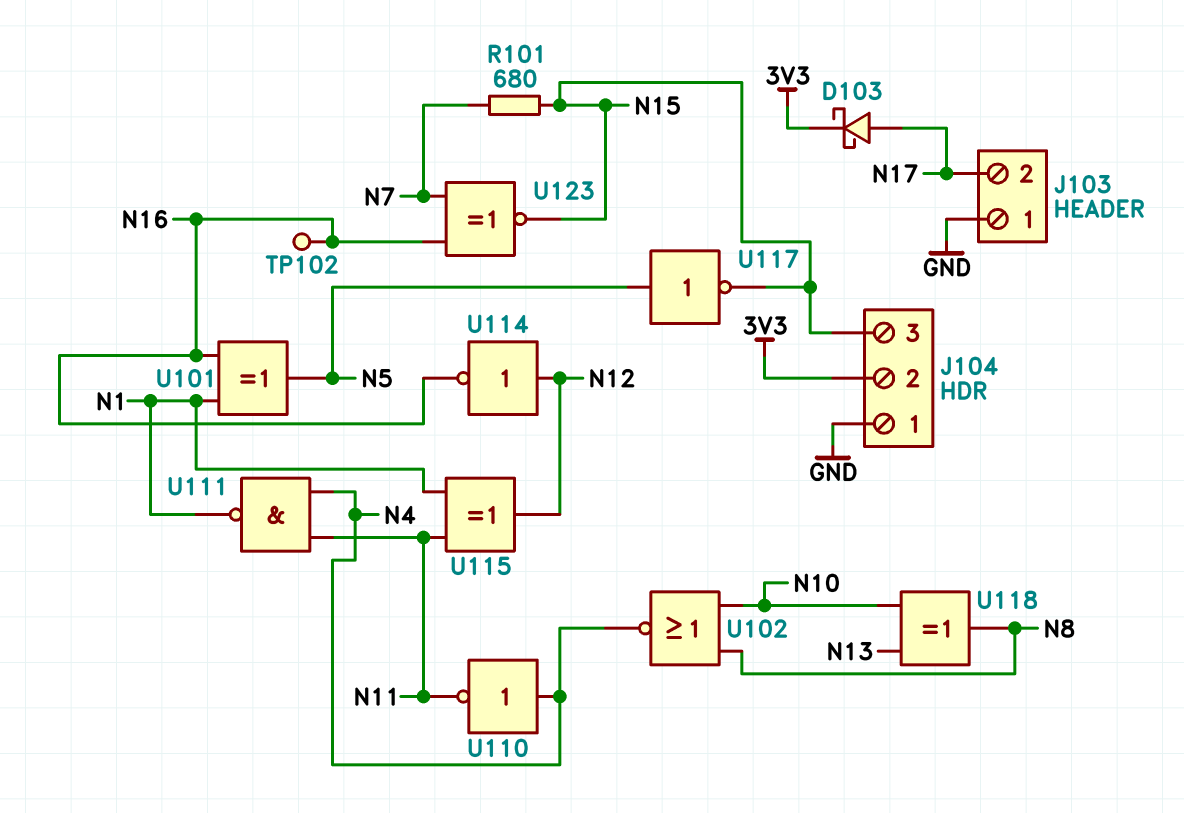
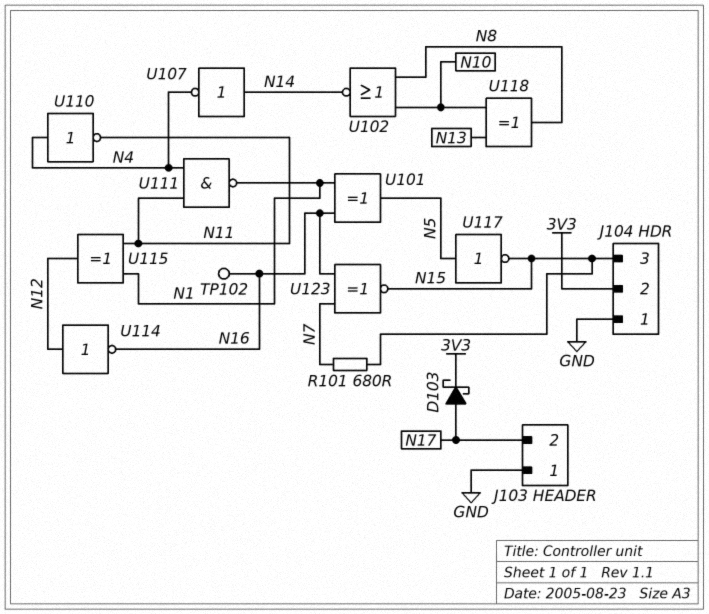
U102: NOR (in N8, in N10, out N4) -> NOR (in N8, in N10, out N14)
U107: none -> NOT (in N14, out N4)

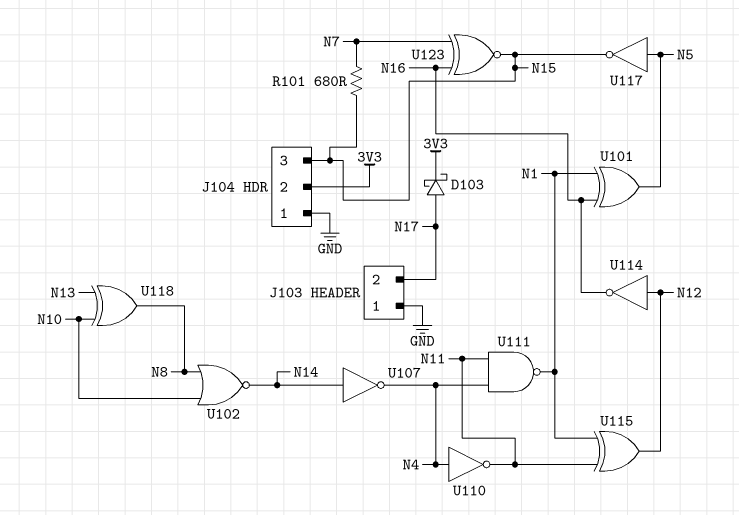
TP102: test point (N16) -> none

